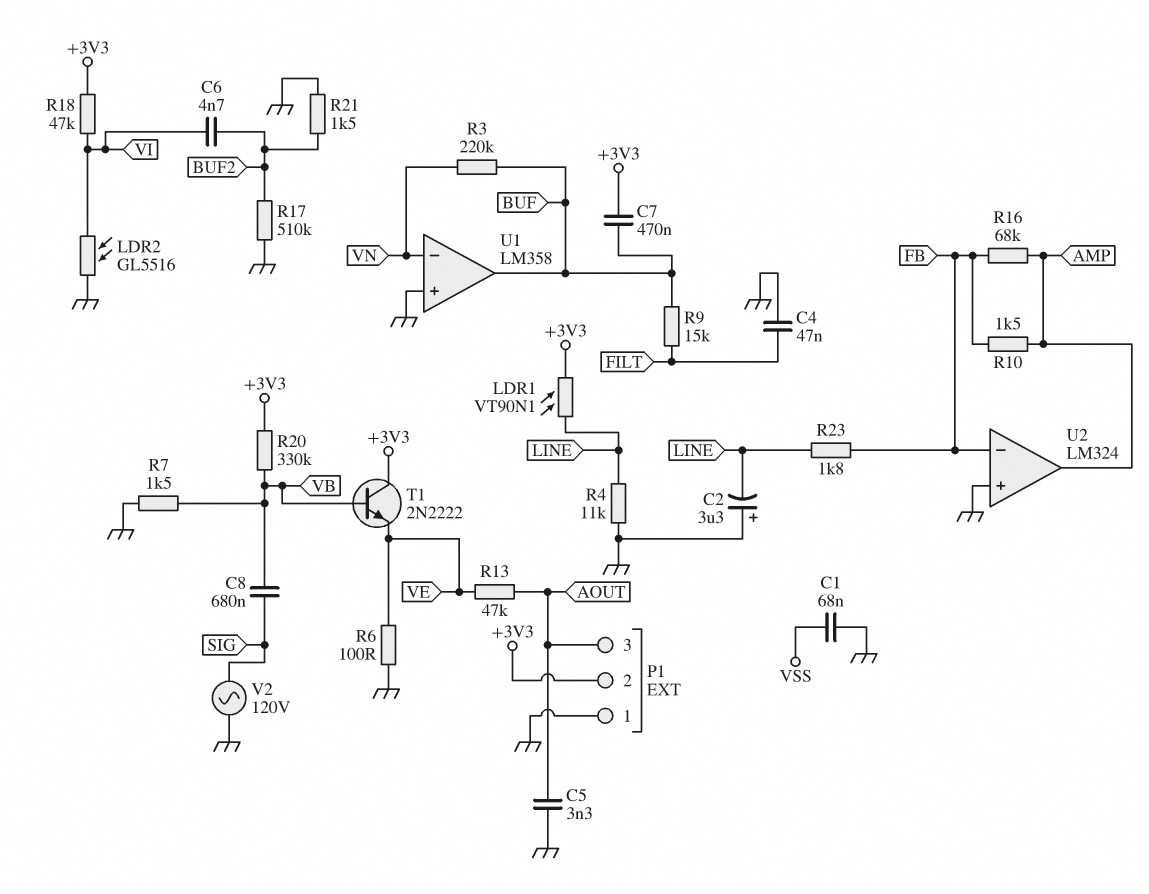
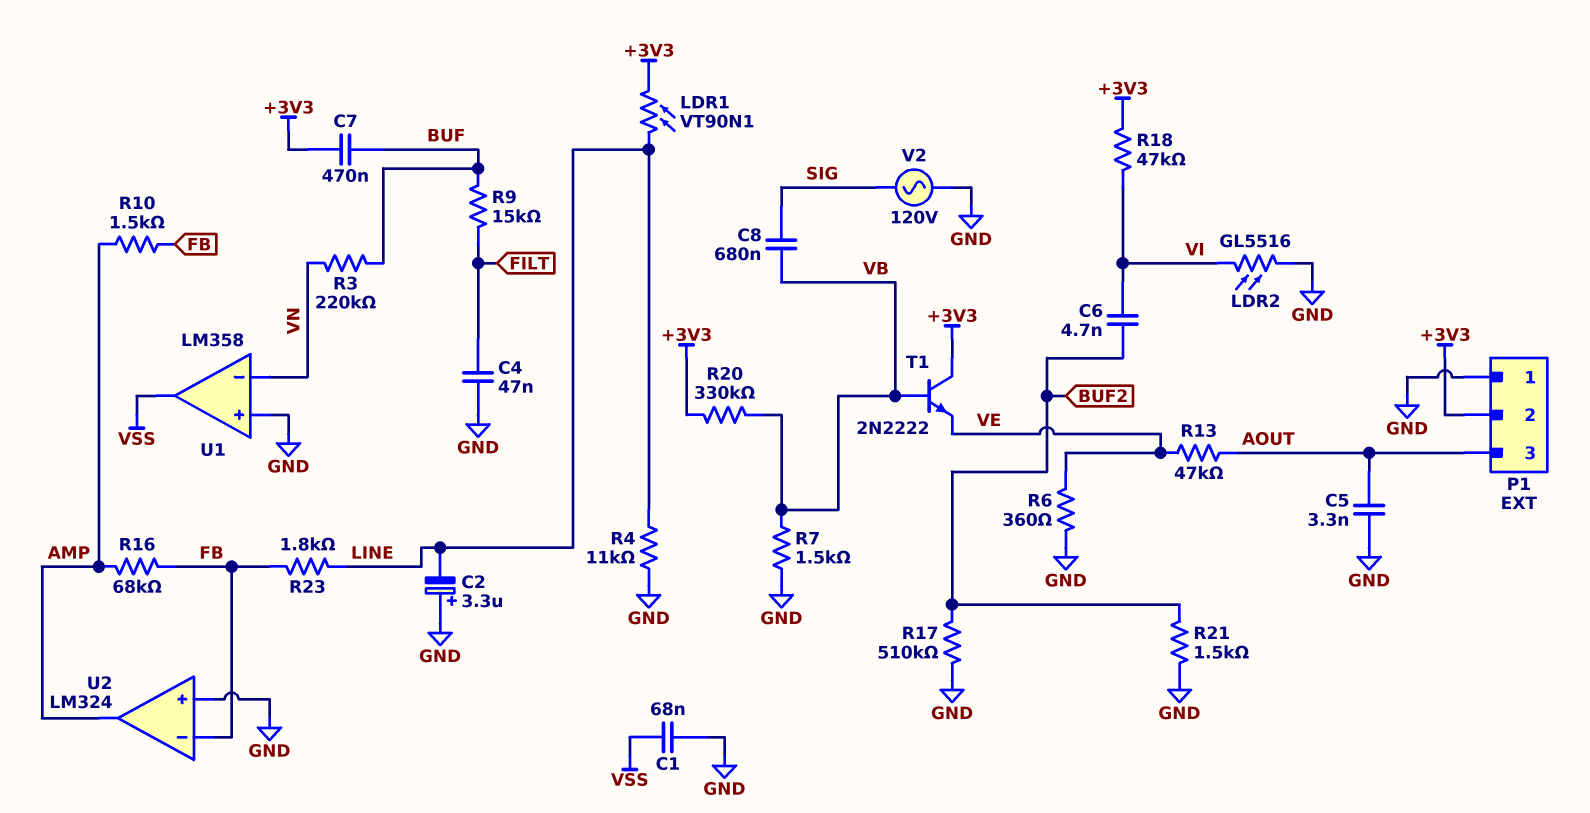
R6: 100 (GND, VE) -> 360 (GND, VE)
U1 pin out: BUF -> VSS

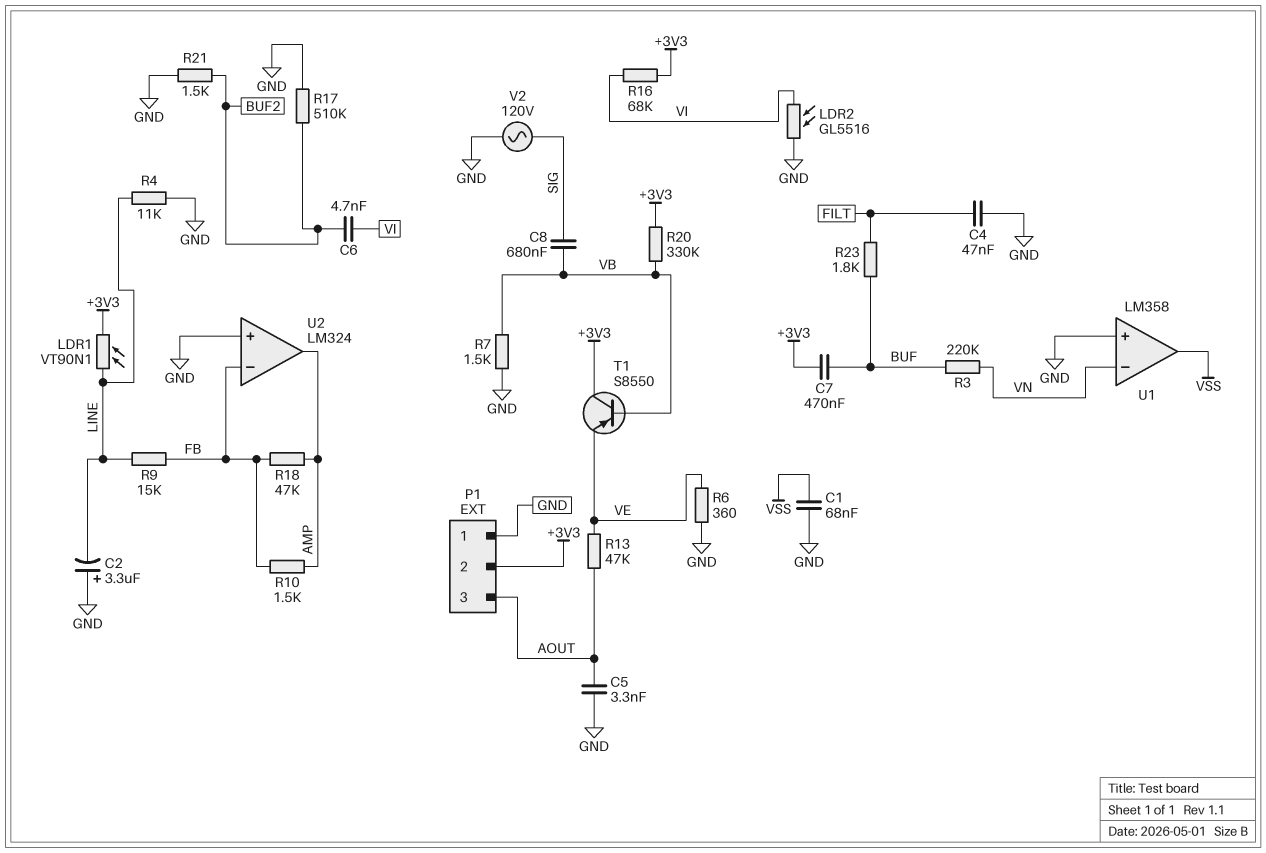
R9: 15k (BUF, FILT) -> 15k (FB, LINE)
R16: 68k (AMP, FB) -> 68k (+3V3, VI)
R18: 47k (+3V3, VI) -> 47k (AMP, FB)
R23: 1.8k (FB, LINE) -> 1.8k (BUF, FILT)
T1: NPN 2N2222 (B VB, C +3V3, E VE) -> PNP S8550 (B VB, C +3V3, E VE)

